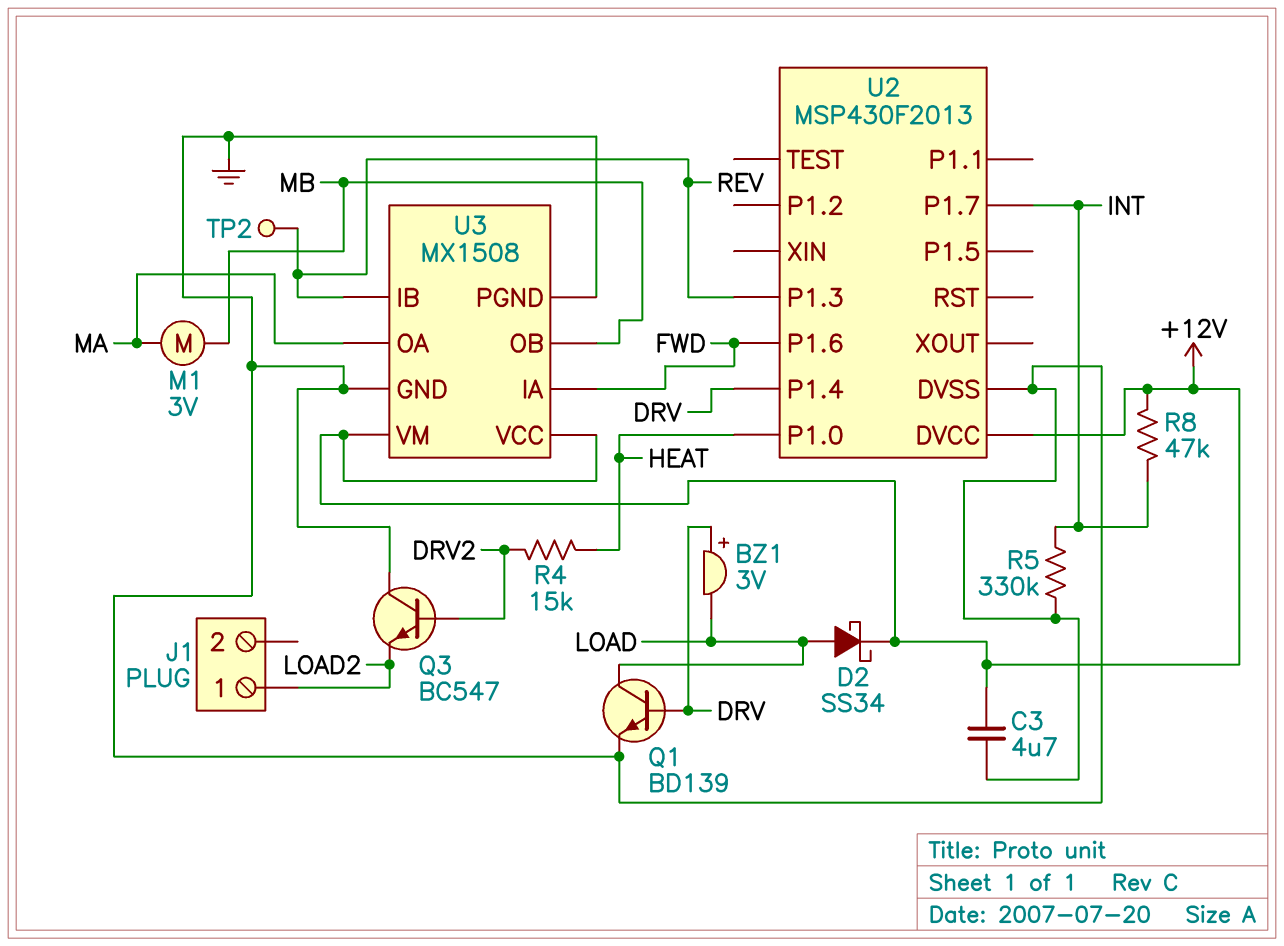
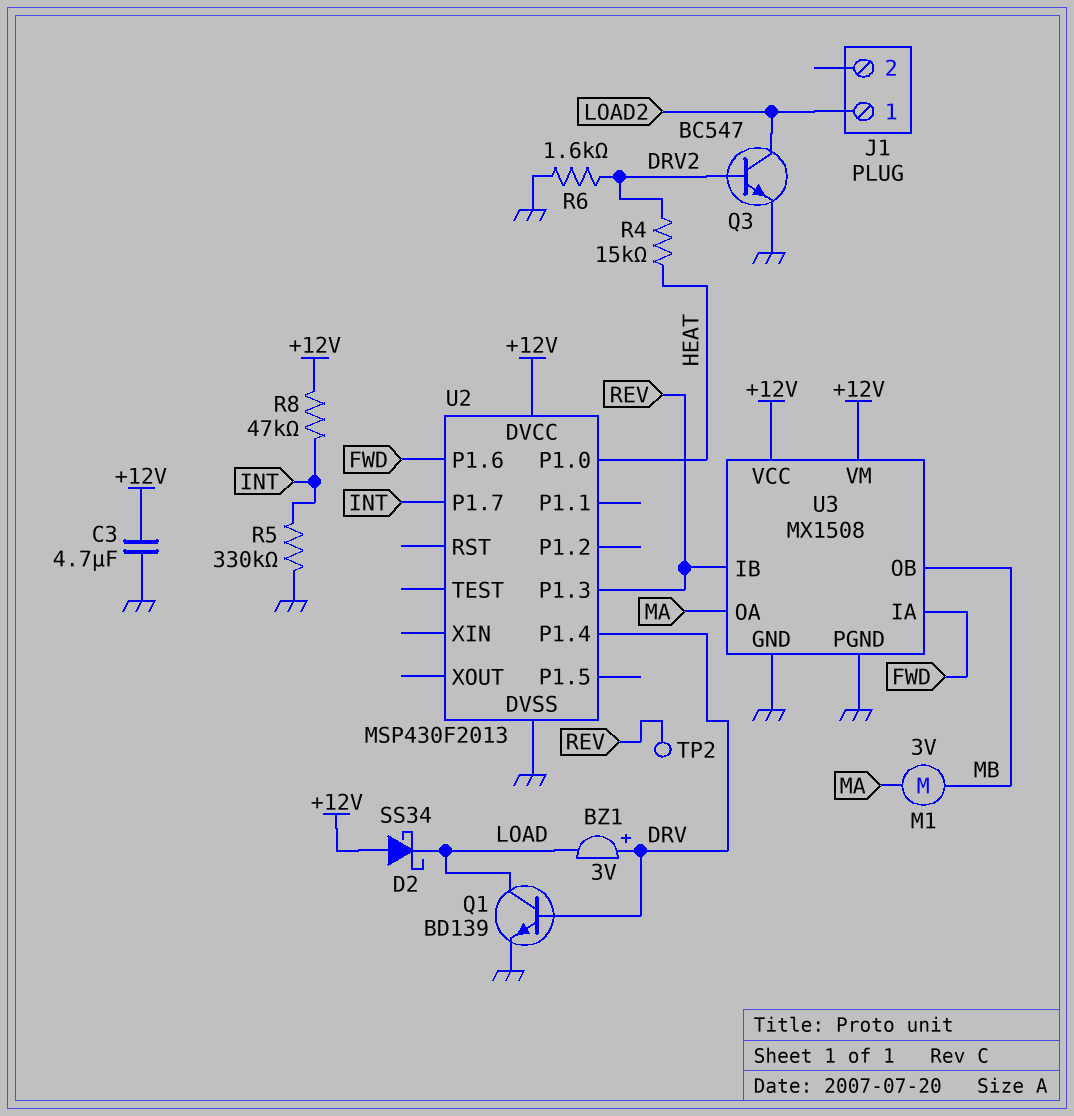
D2: schottky SS34 (A LOAD, K +12V) -> schottky SS34 (A +12V, K LOAD)
Q3: NPN BC547 (B DRV2, C GND, E LOAD2) -> NPN BC547 (B DRV2, C LOAD2, E GND)
R6: none -> 1.6k (DRV2, GND)

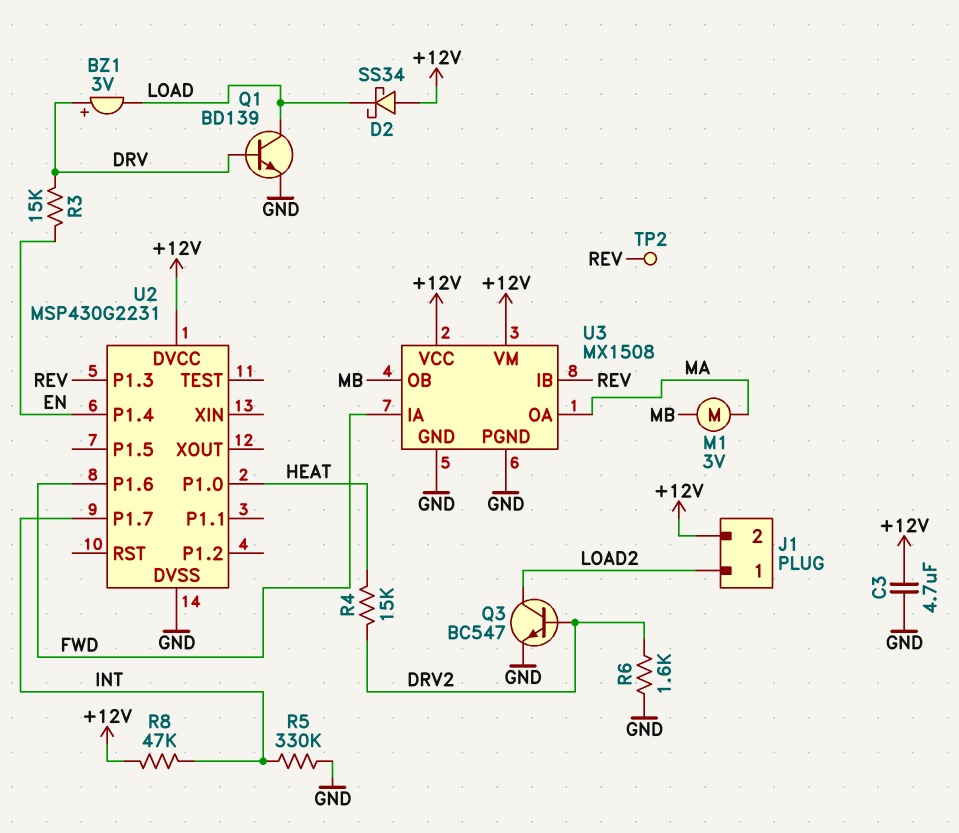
J1 pin 2: none -> +12V
R3: none -> 15k (DRV, EN)
U2: MSP430F2013 -> MSP430G2231
U2 pin P1.4: DRV -> EN

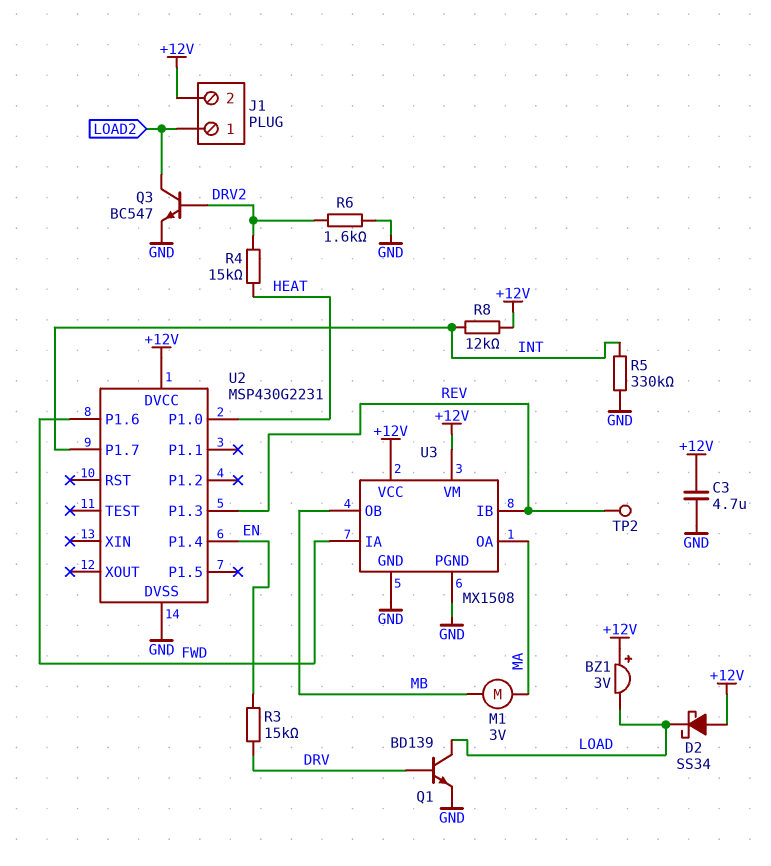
BZ1: buzzer 3V (plus DRV, minus LOAD) -> buzzer 3V (plus +12V, minus LOAD)
R8: 47k (+12V, INT) -> 12k (+12V, INT)

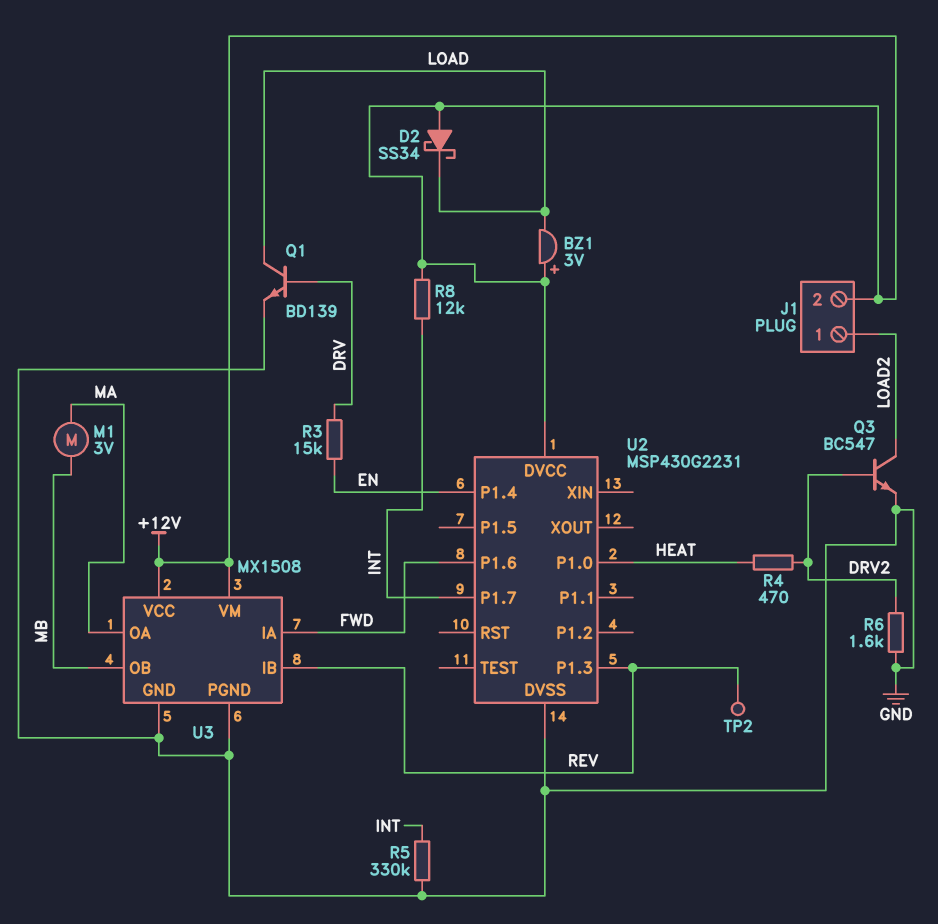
C3: 4.7uF (+12V, GND) -> none
R4: 15k (DRV2, HEAT) -> 470 (DRV2, HEAT)

